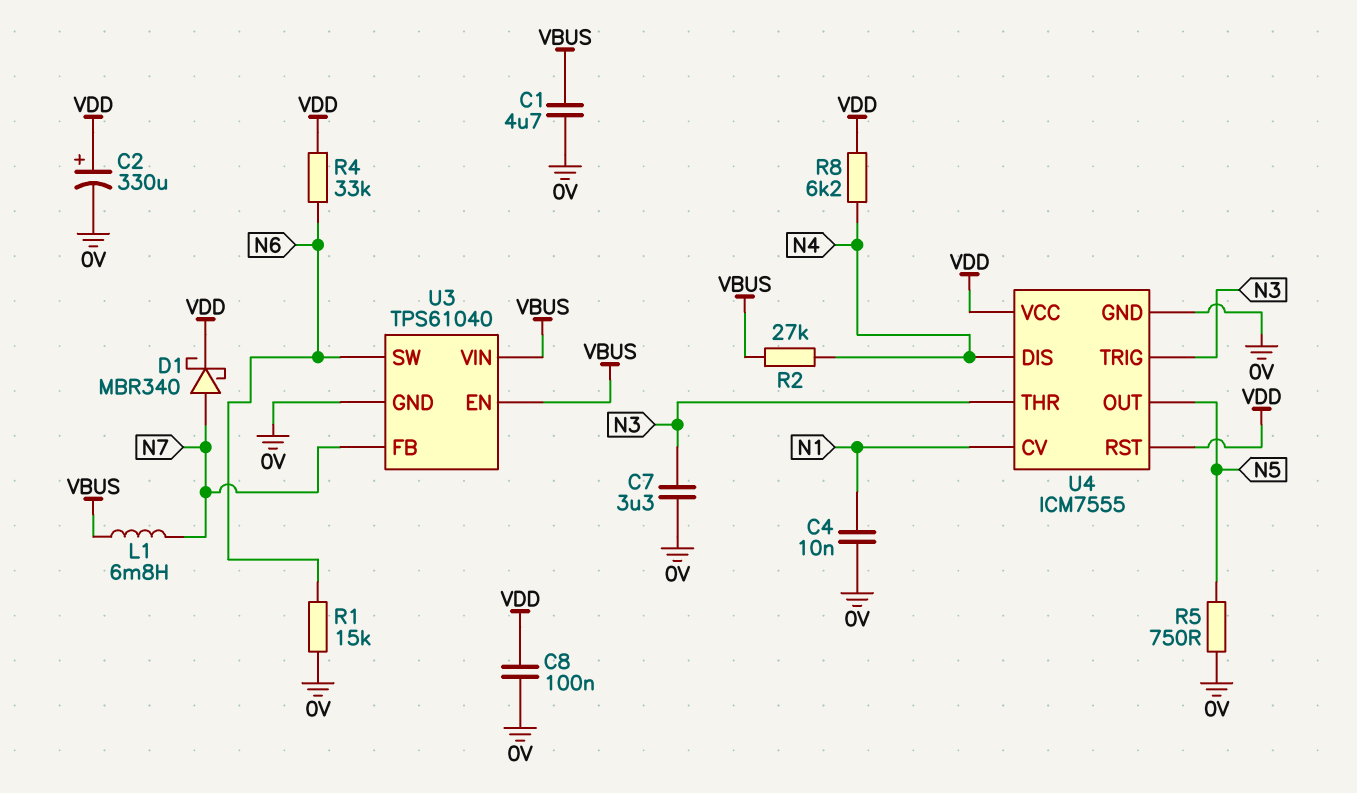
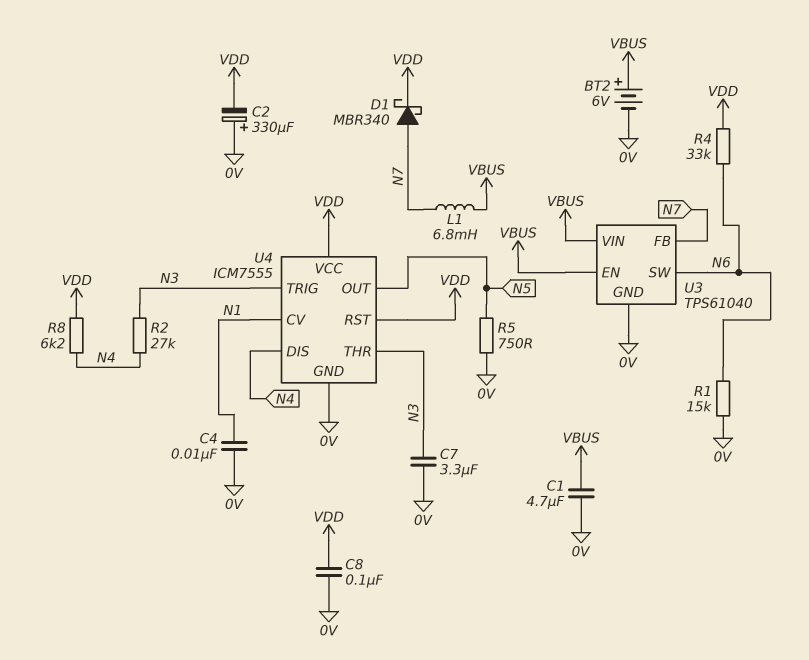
BT2: none -> 6V (plus VBUS, minus 0V)
C2: 330uF (plus VDD, minus 0V) -> 330uF (plus 0V, minus VDD)
R2: 27k (N4, VBUS) -> 27k (N3, N4)

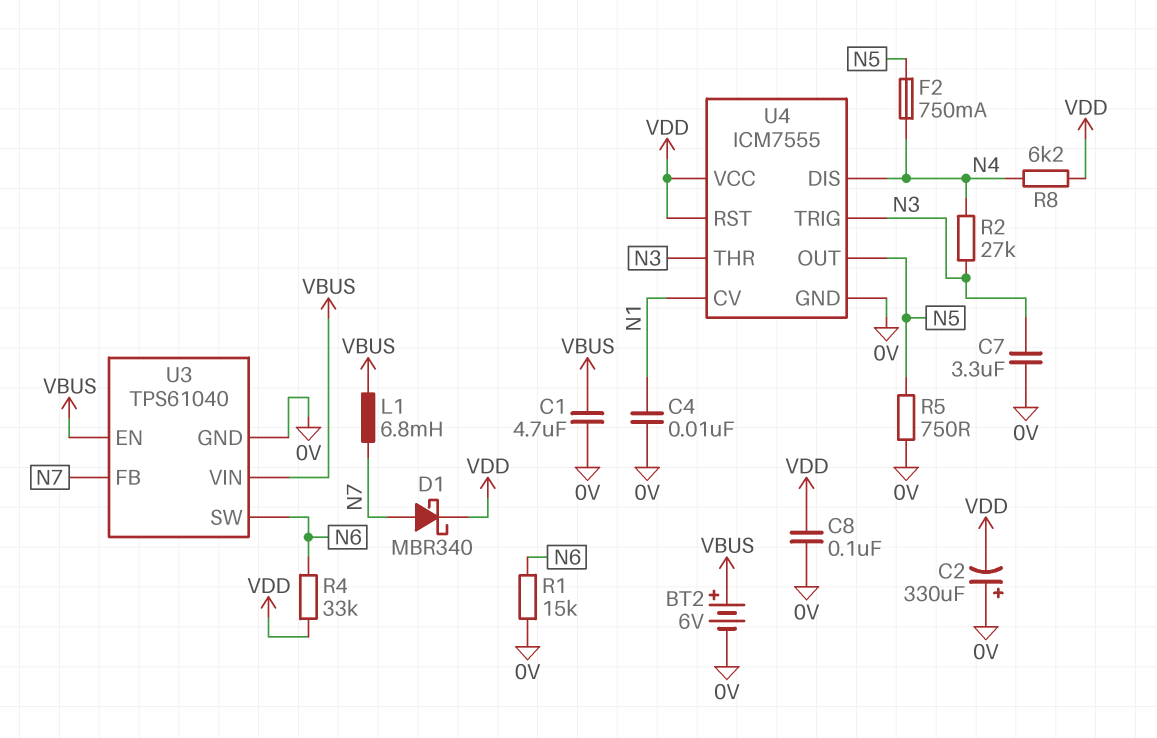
F2: none -> 750mA (N4, N5)

